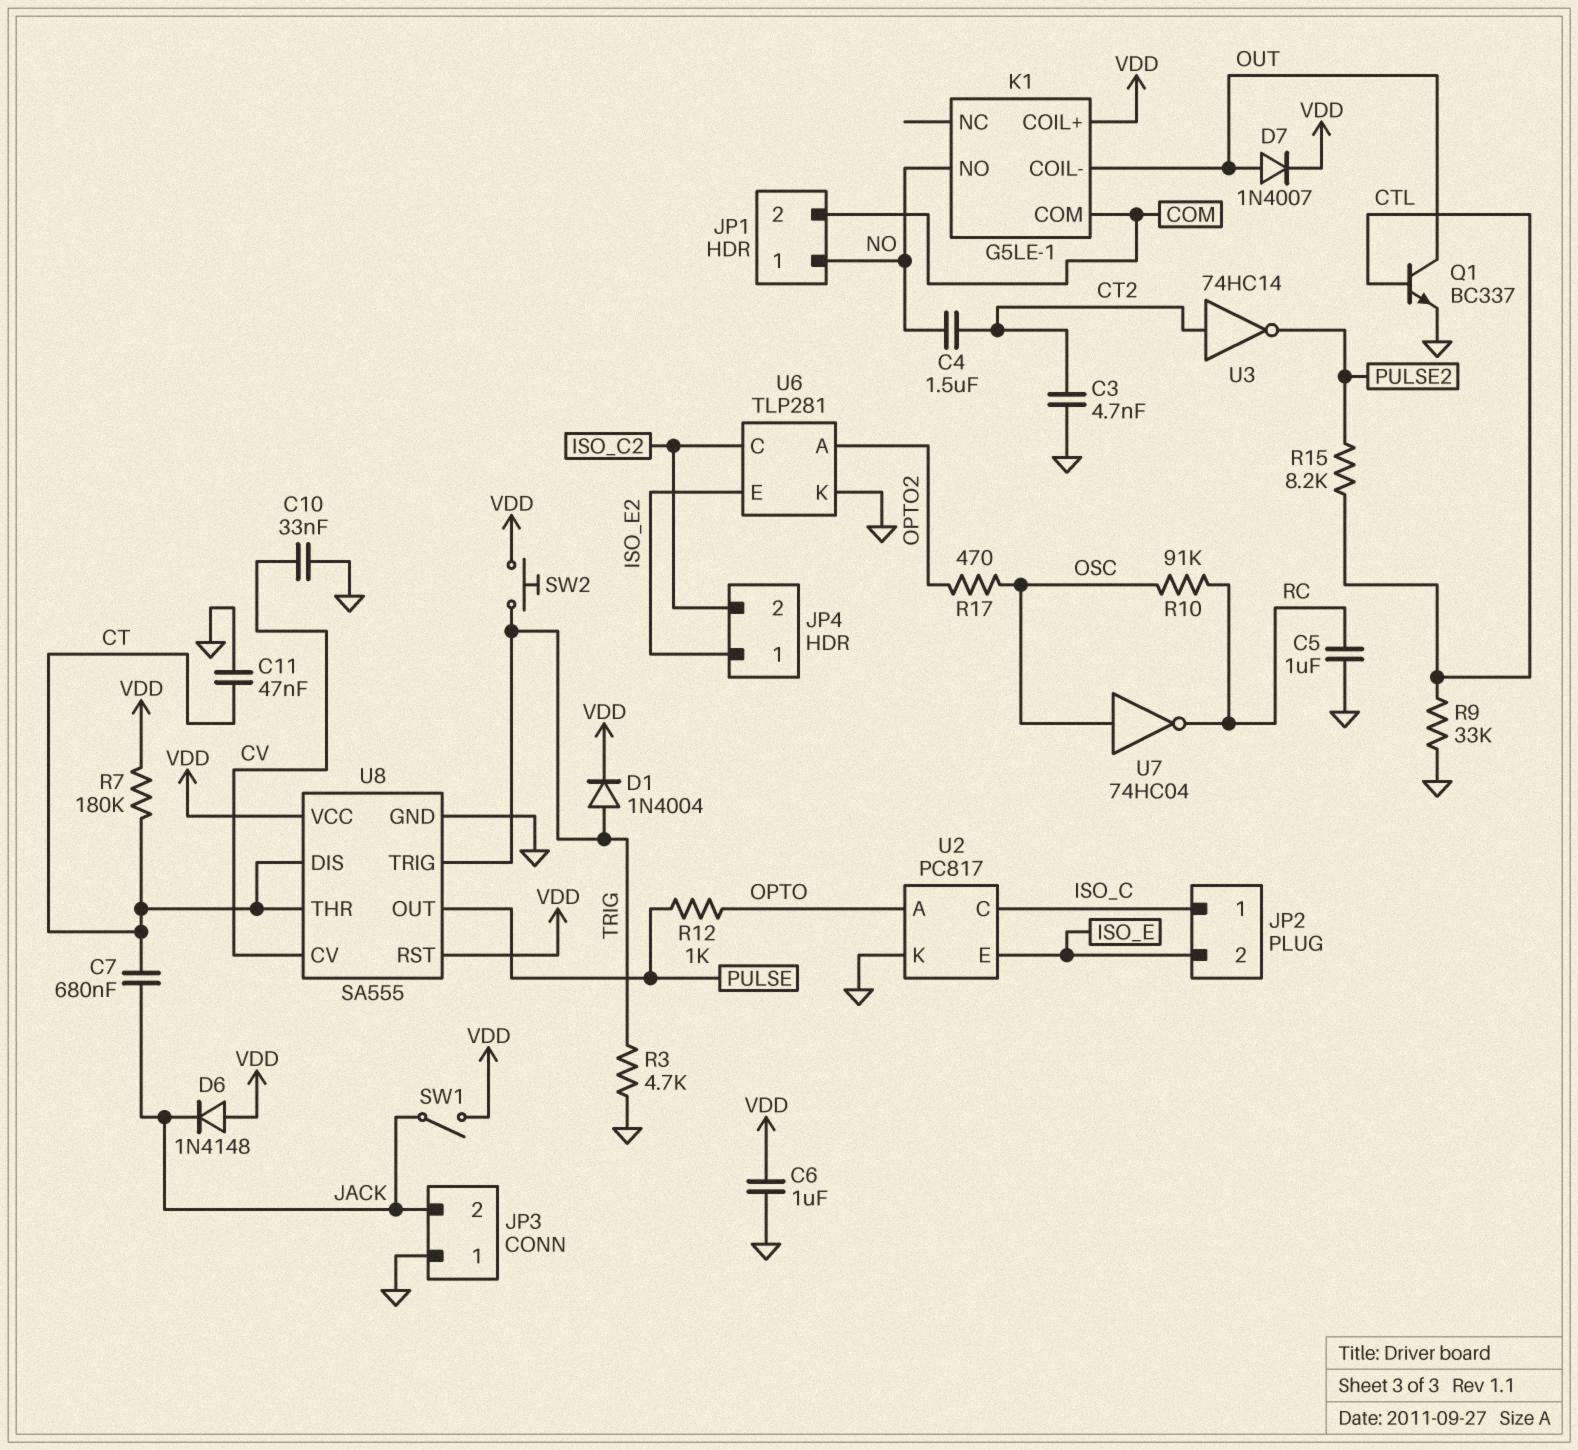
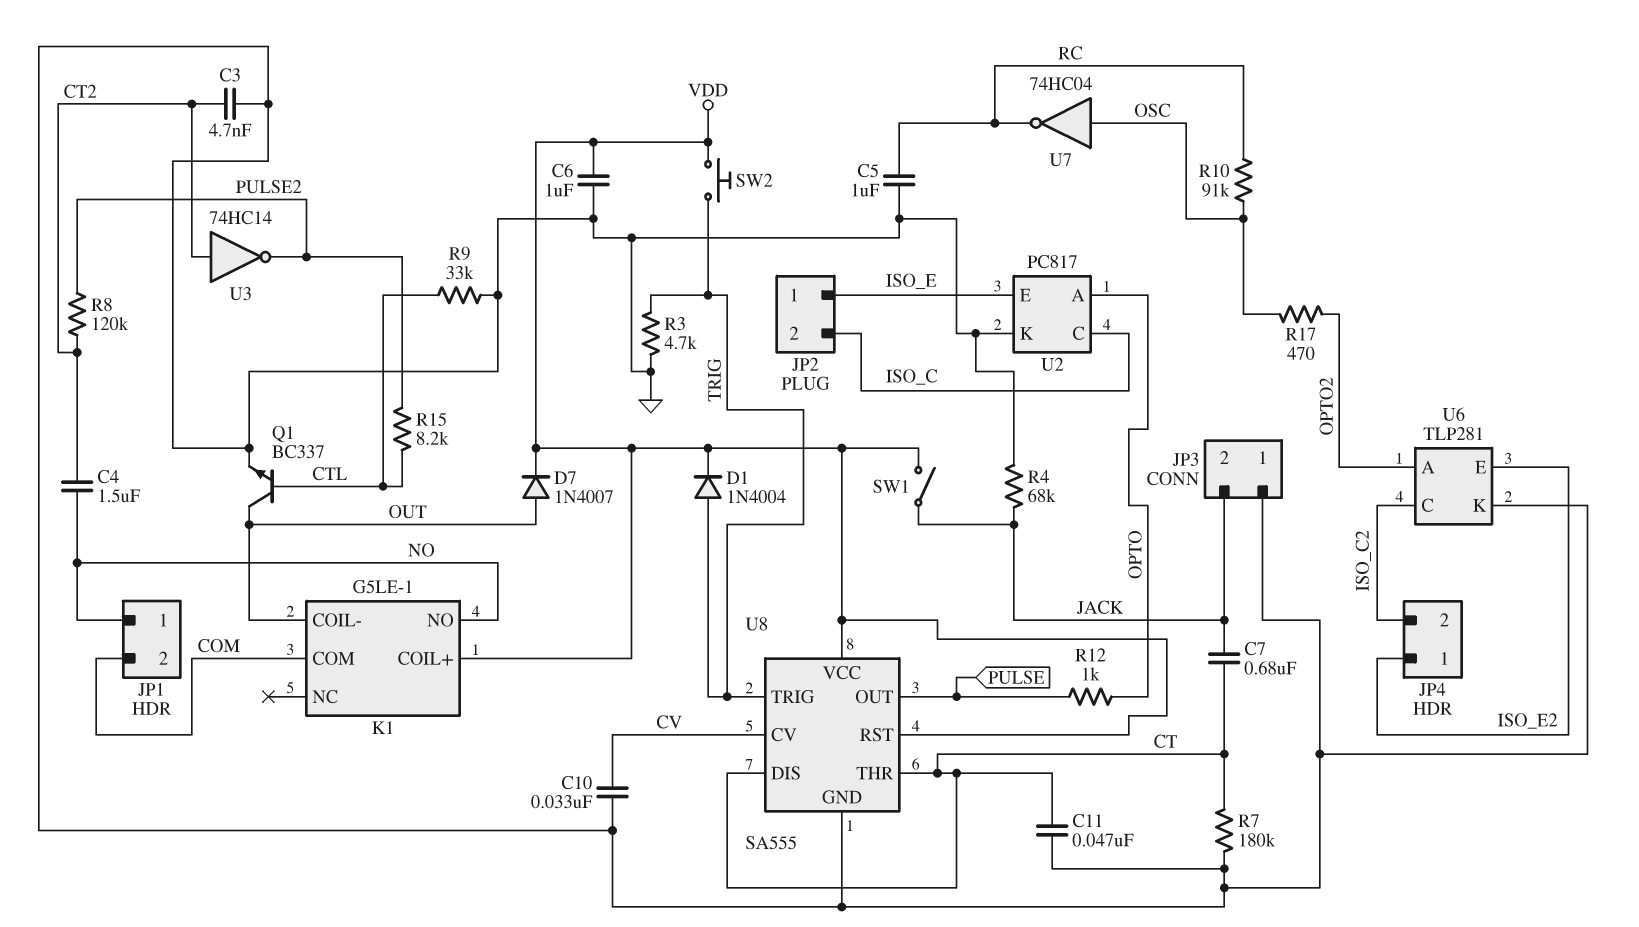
D6: diode 1N4148 (A VDD, K JACK) -> none
JP2 pin 1: ISO_C -> ISO_E
JP2 pin 2: ISO_E -> ISO_C
R4: none -> 68k (GND, JACK)
R7: 180k (CT, VDD) -> 180k (CT, GND)
R8: none -> 120k (CT2, PULSE2)

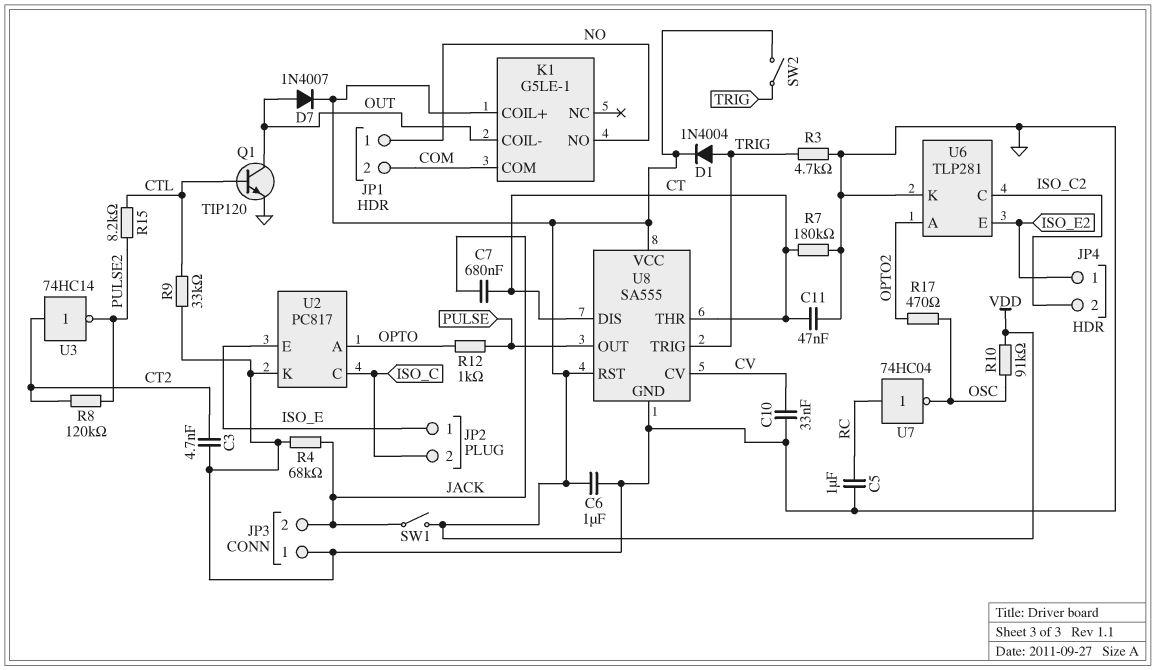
C4: 1.5uF (CT2, NO) -> none
Q1: NPN BC337 (B CTL, C OUT, E GND) -> NPN TIP120 (B CTL, C OUT, E GND)
R10: 91k (OSC, RC) -> 91k (OSC, VDD)
SW2: button (TRIG, VDD) -> switch (TRIG, VDD)
U7: NOT 74HC04 (in OSC, out RC) -> NOT 74HC04 (in RC, out OSC)

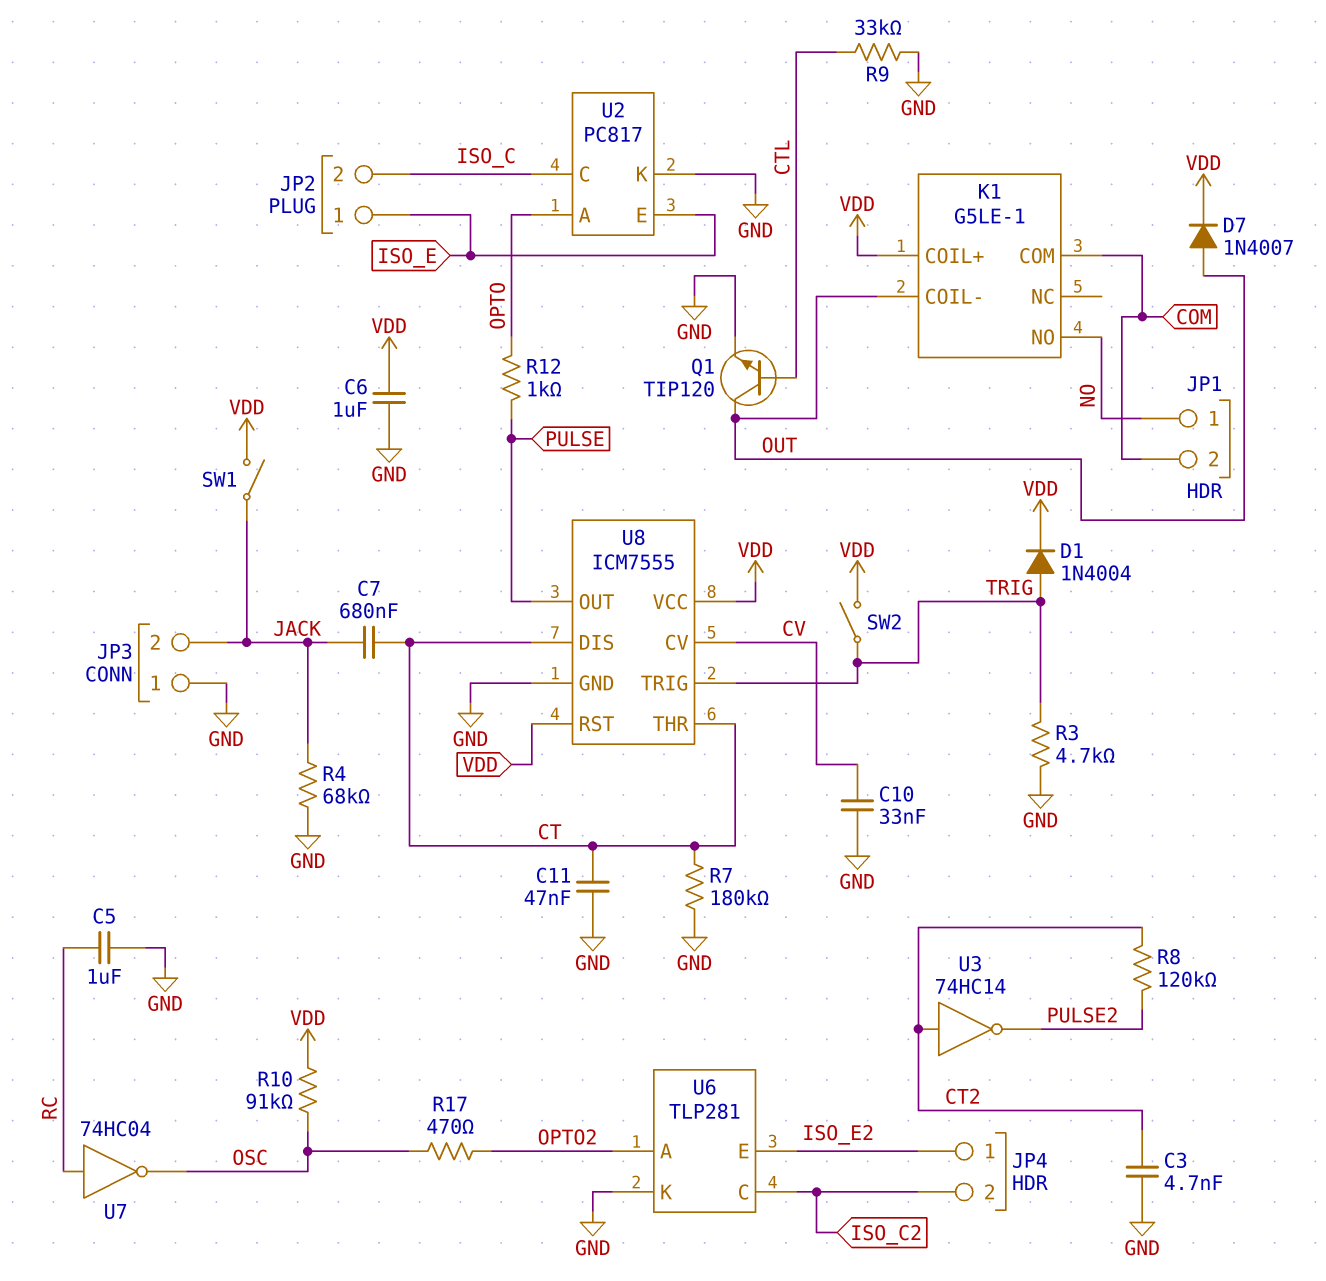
R15: 8.2k (CTL, PULSE2) -> none
U8: SA555 -> ICM7555

